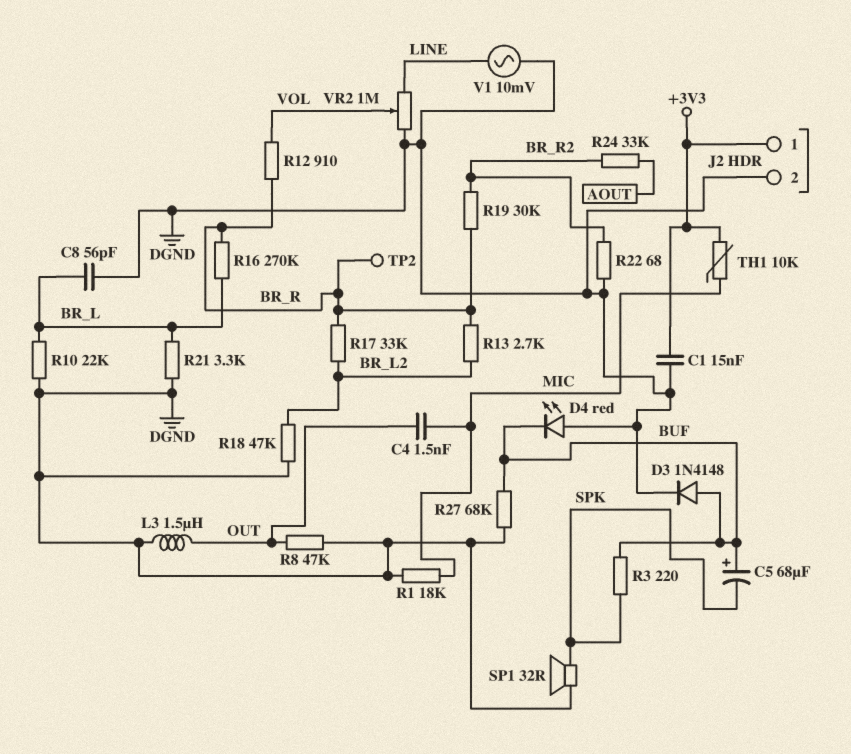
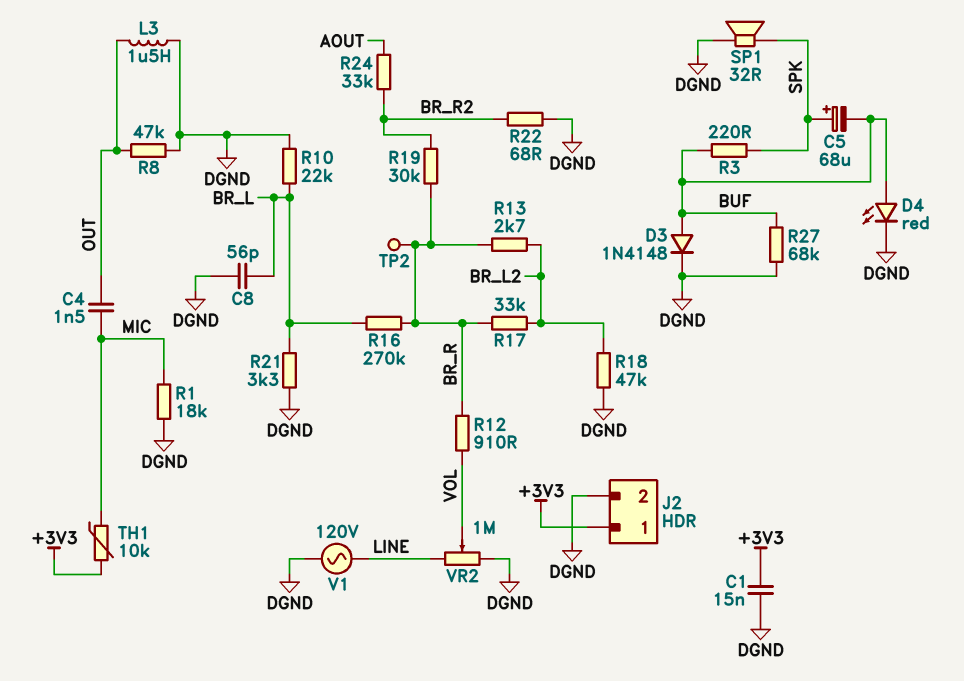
C5: 68uF (plus BUF, minus SPK) -> 68uF (plus SPK, minus BUF)
D4: LED red (A DGND, K BUF) -> LED red (A BUF, K DGND)
V1: AC 10mV (DGND, LINE) -> AC 120V (DGND, LINE)

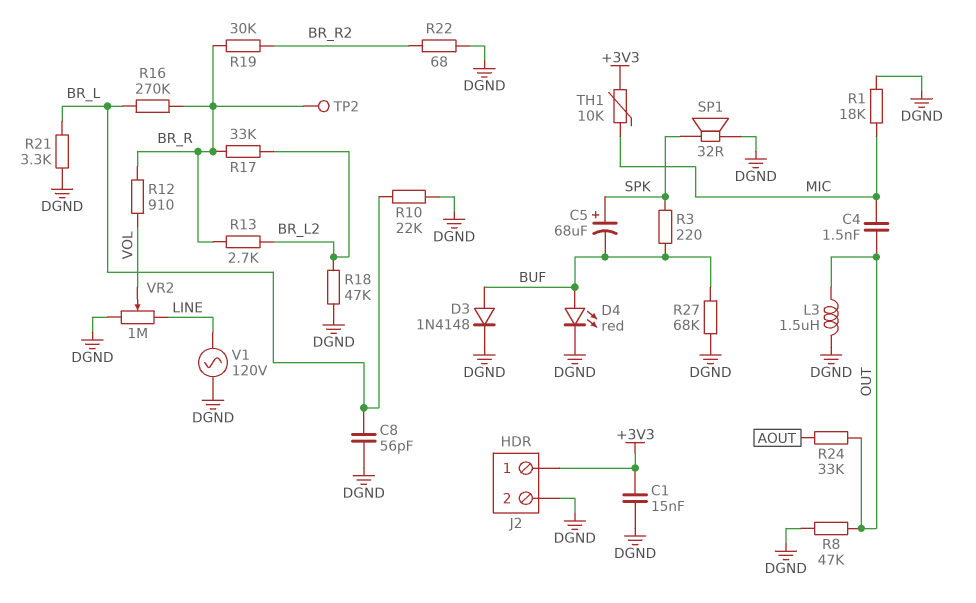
R24: 33k (AOUT, BR_R2) -> 33k (AOUT, OUT)

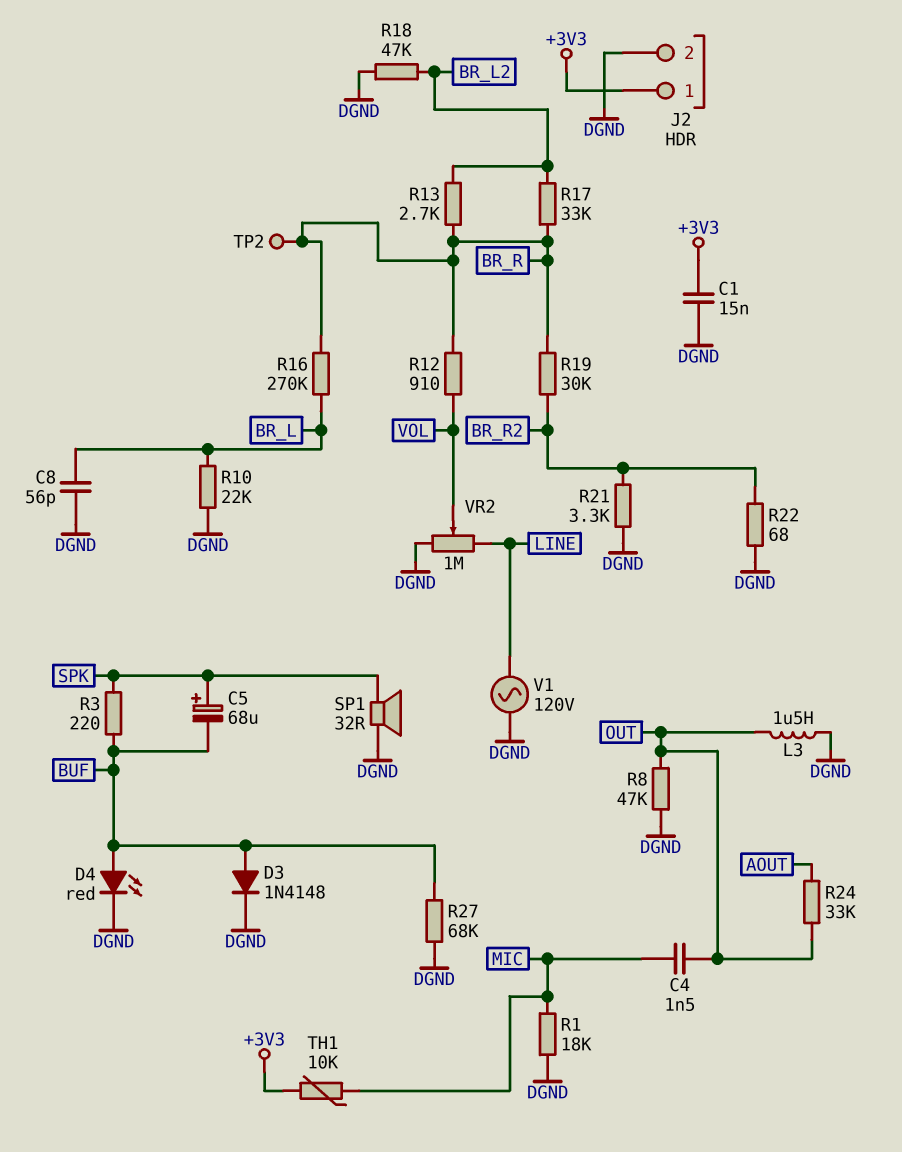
R21: 3.3k (BR_L, DGND) -> 3.3k (BR_R2, DGND)

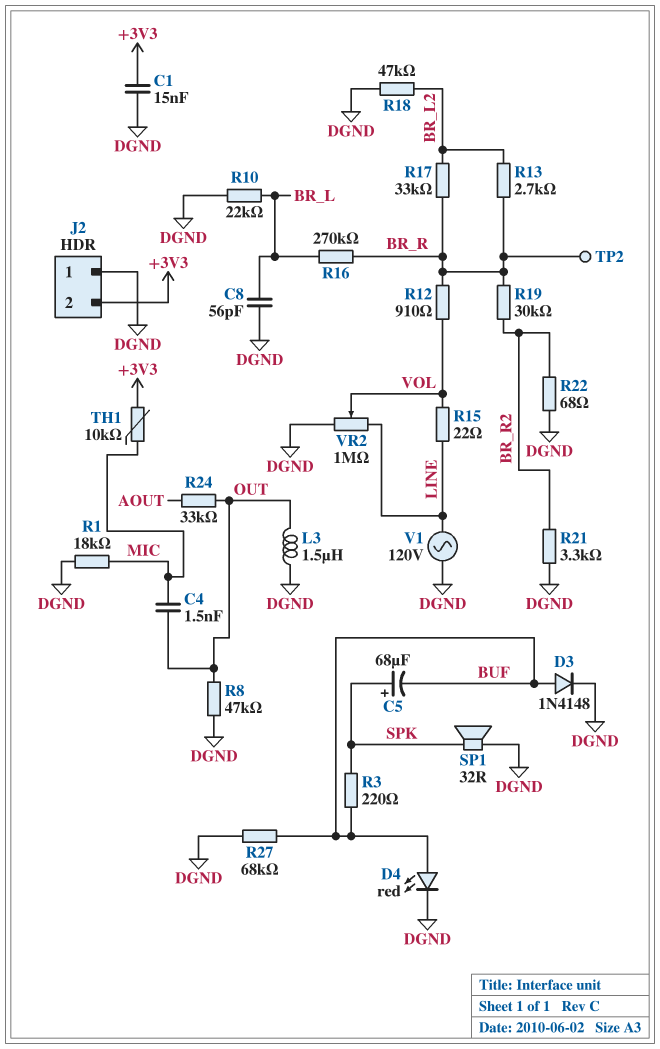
J2 pin 1: +3V3 -> DGND
J2 pin 2: DGND -> +3V3
R15: none -> 22 (LINE, VOL)

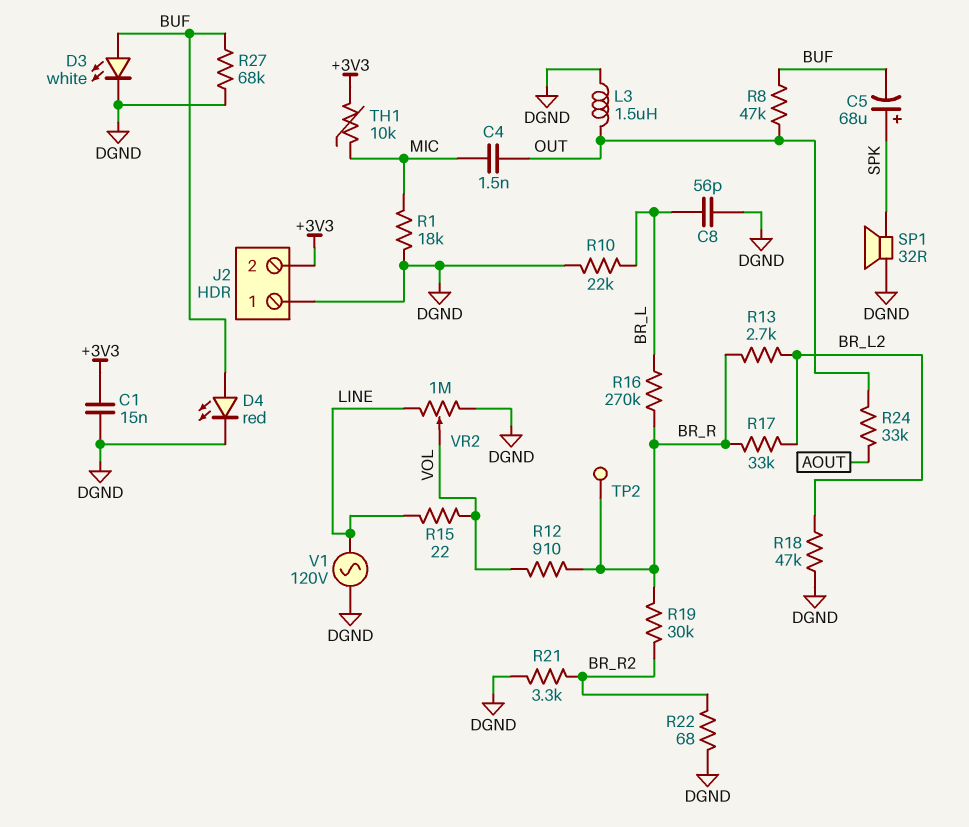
D3: diode 1N4148 (A BUF, K DGND) -> LED white (A BUF, K DGND)
R3: 220 (BUF, SPK) -> none
R8: 47k (DGND, OUT) -> 47k (BUF, OUT)

